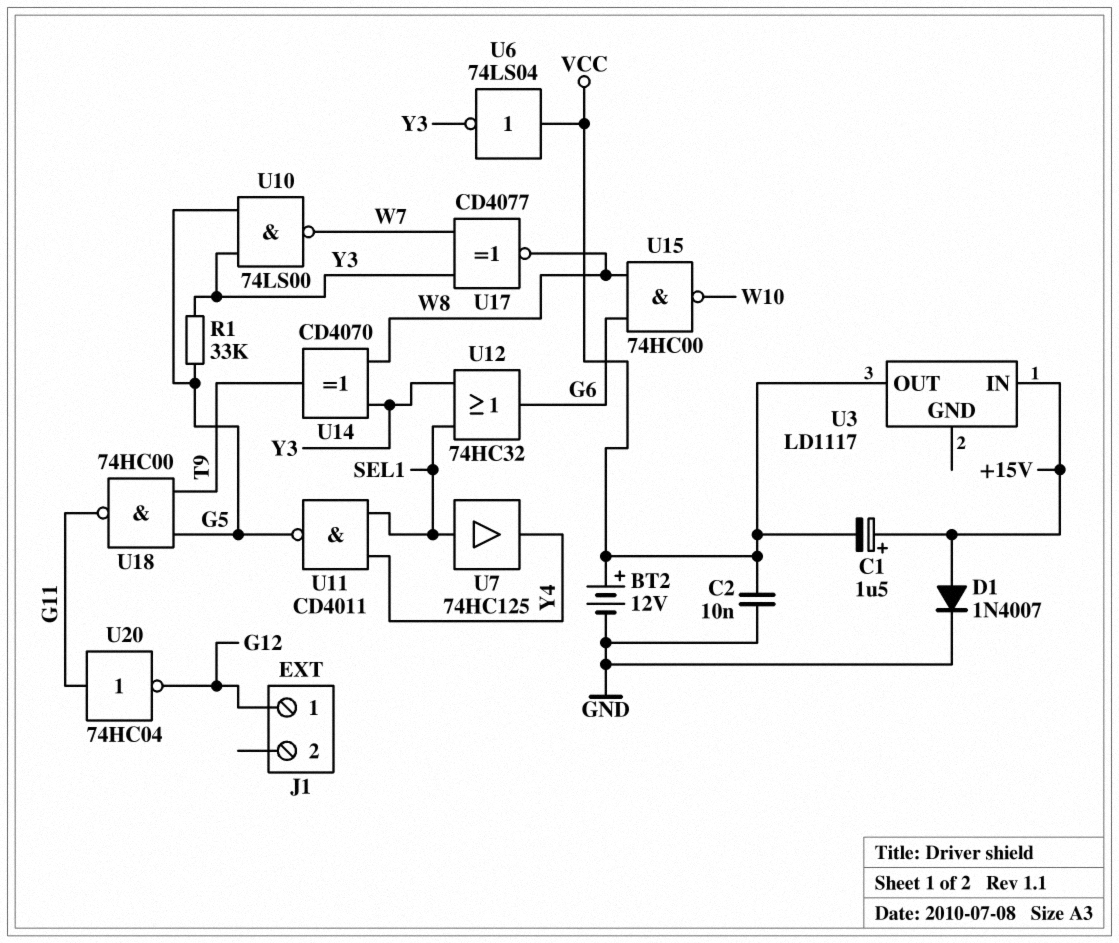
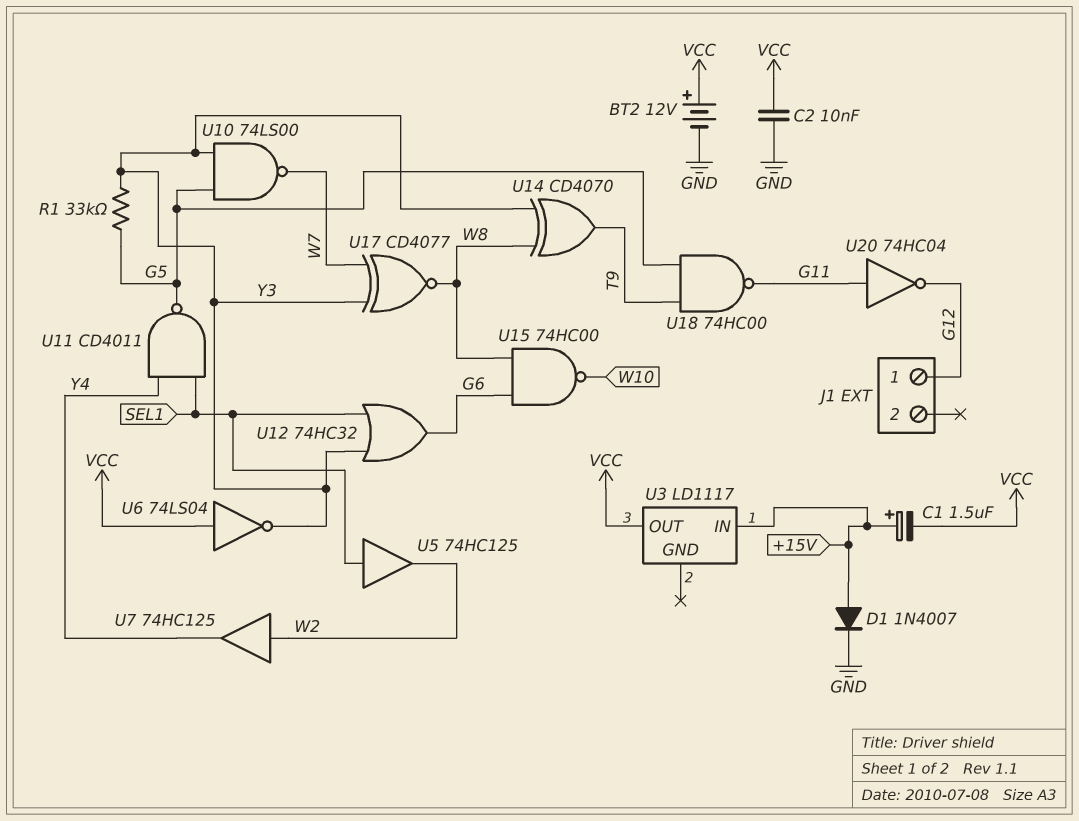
U5: none -> buffer 74HC125 (in SEL1, out W2)
U7: buffer 74HC125 (in SEL1, out Y4) -> buffer 74HC125 (in W2, out Y4)

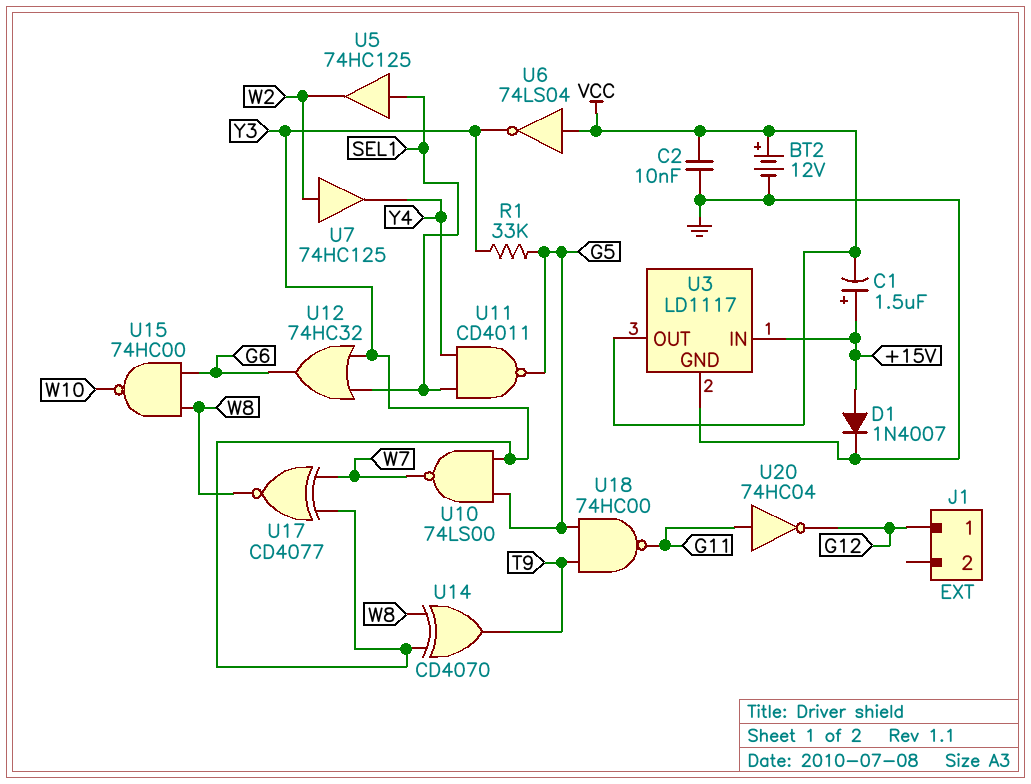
U3 pin GND: none -> GND

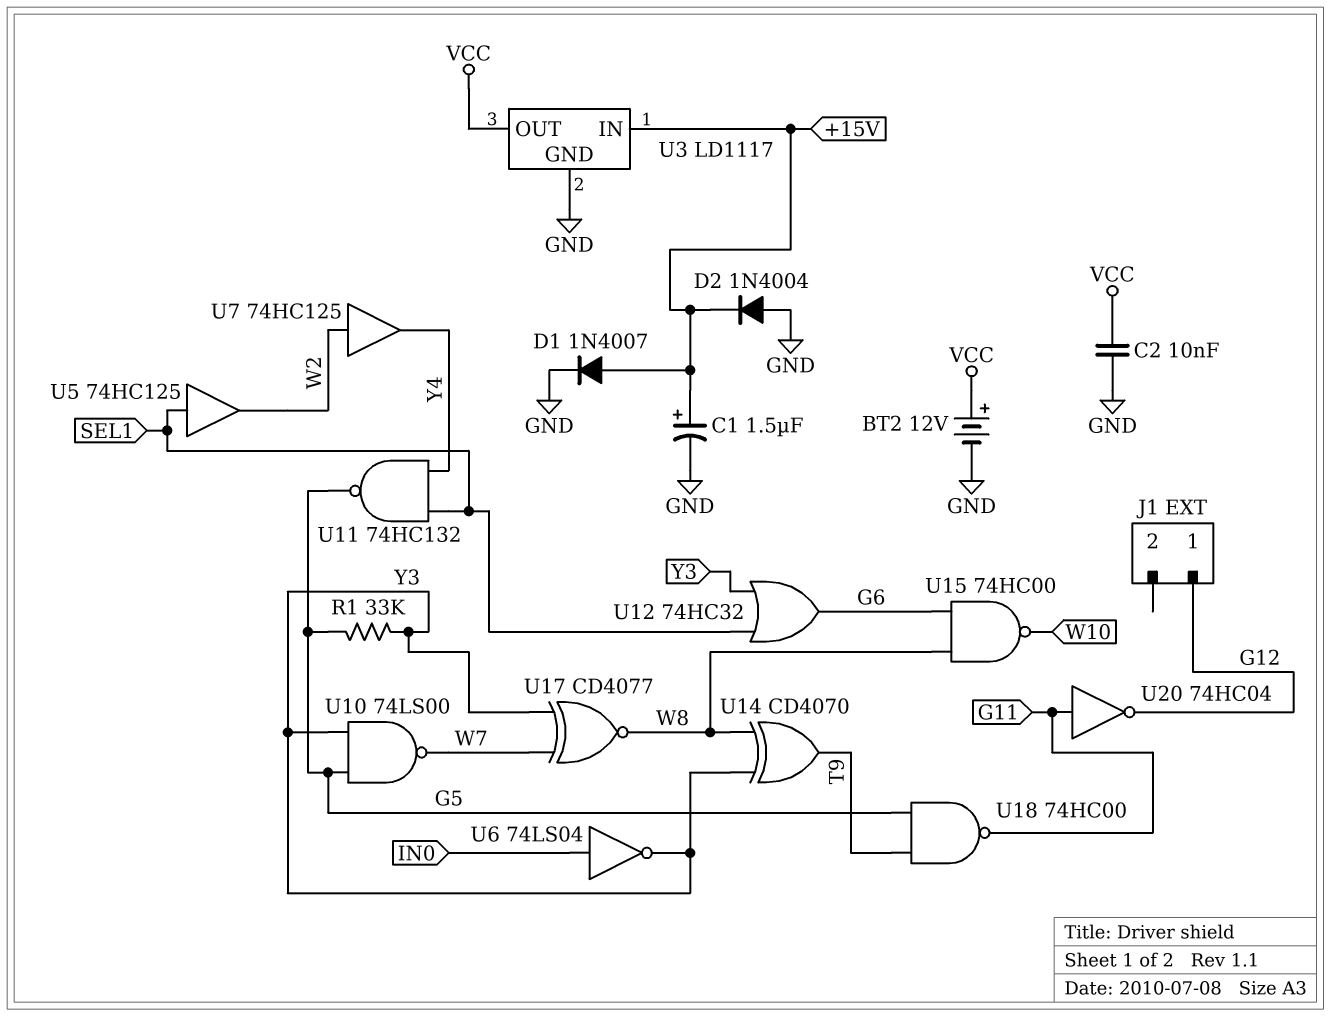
C1: 1.5uF (plus +15V, minus VCC) -> 1.5uF (plus +15V, minus GND)
D2: none -> diode 1N4004 (A GND, K +15V)
U6: NOT 74LS04 (in VCC, out Y3) -> NOT 74LS04 (in IN0, out Y3)
U11: NAND CD4011 (in SEL1, in Y4, out G5) -> NAND 74HC132 (in SEL1, in Y4, out G5)

